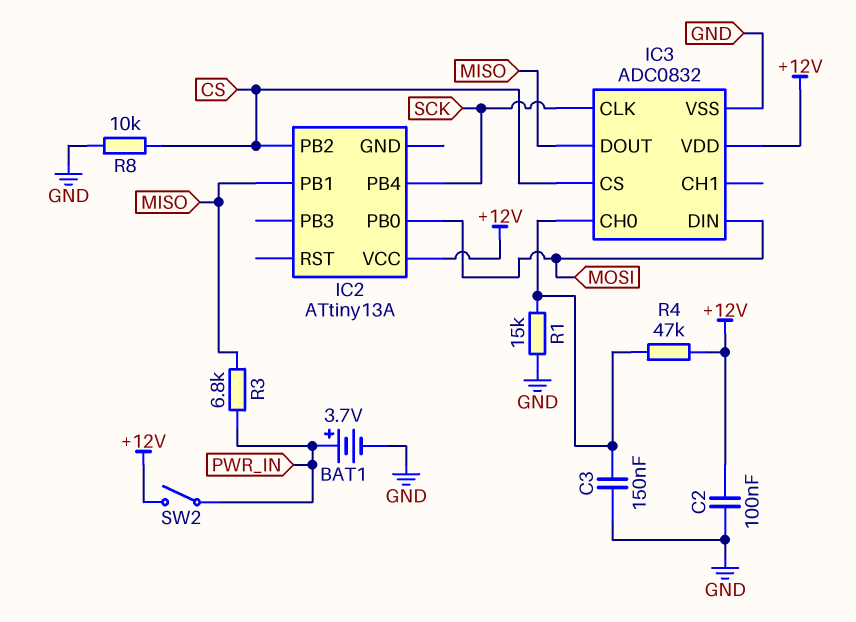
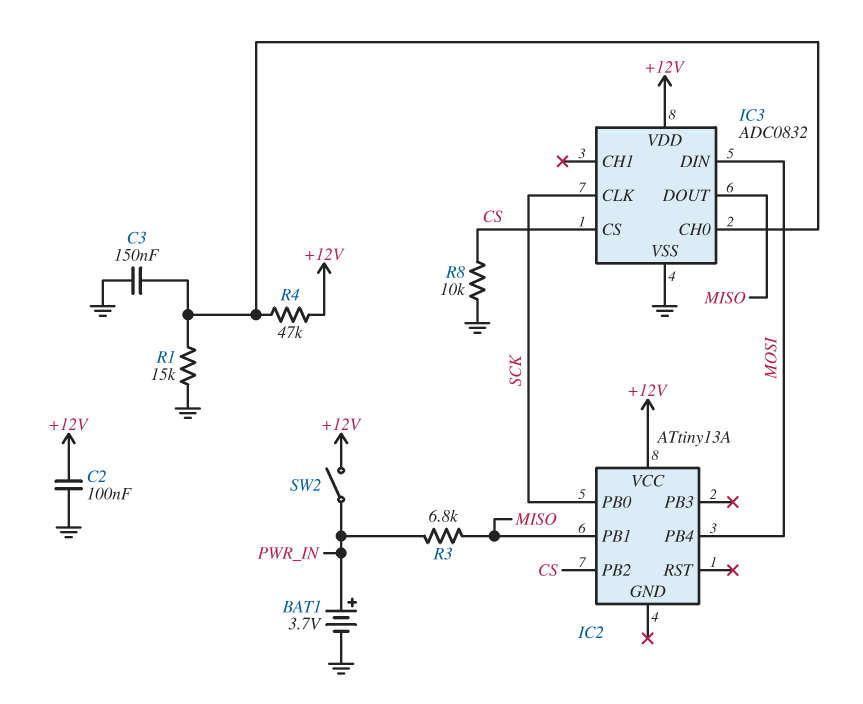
IC2 pin PB0: MOSI -> SCK
IC2 pin PB4: SCK -> MOSI

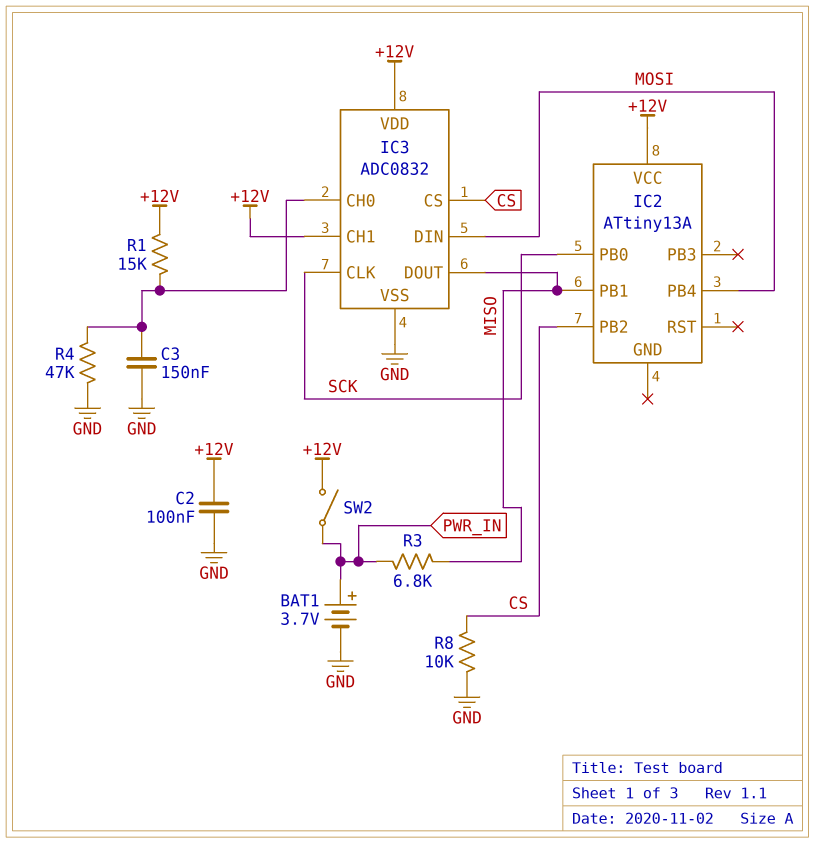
IC3 pin CH1: none -> +12V
R1: 15k (GND, IC3/CH0) -> 15k (+12V, IC3/CH0)
R4: 47k (+12V, IC3/CH0) -> 47k (GND, IC3/CH0)

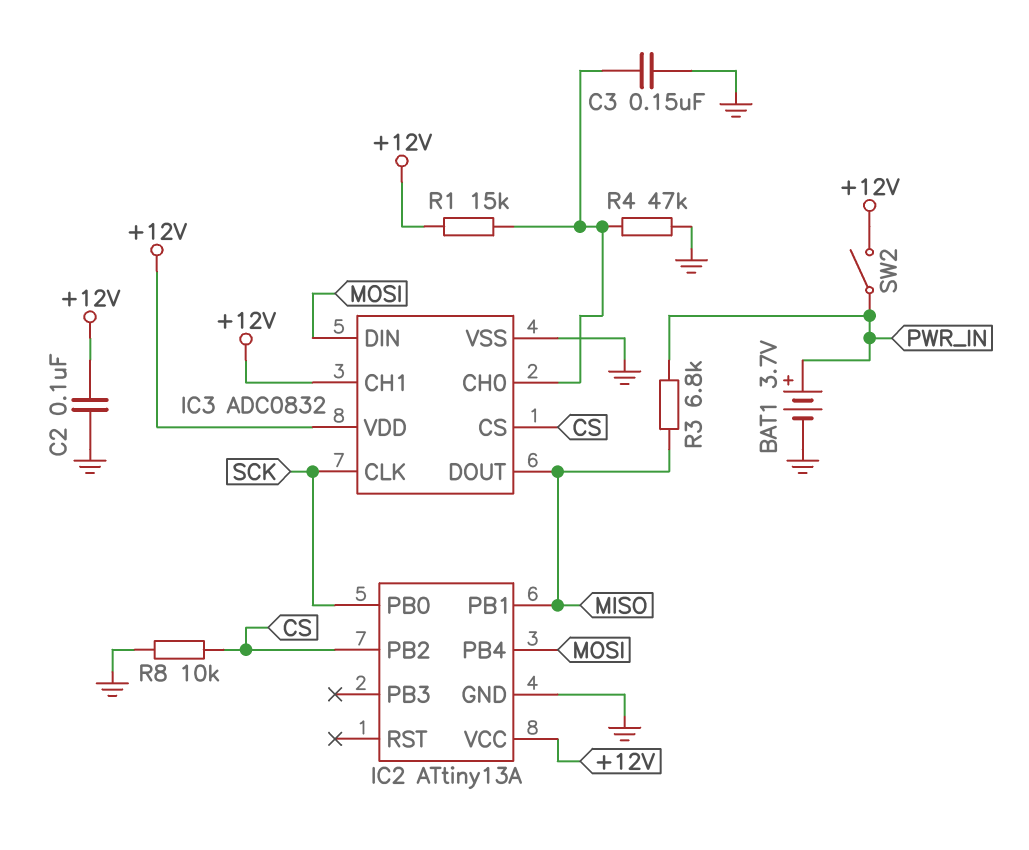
IC2 pin GND: none -> GND

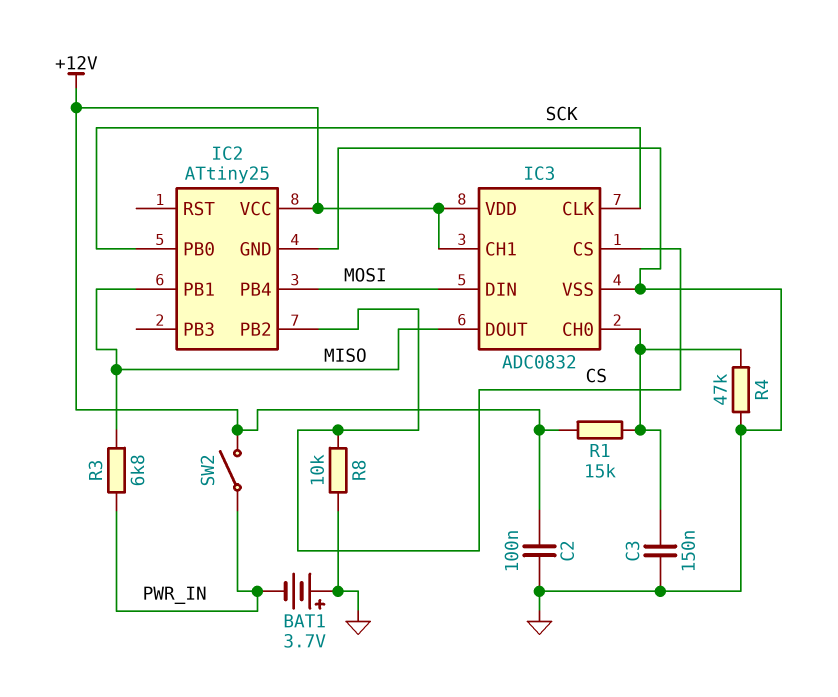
BAT1: 3.7V (plus PWR_IN, minus GND) -> 3.7V (plus GND, minus PWR_IN)
IC2: ATtiny13A -> ATtiny25

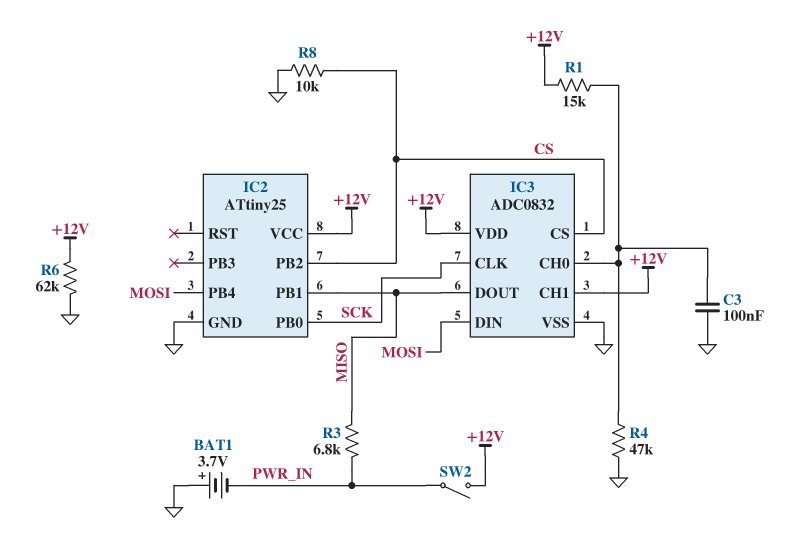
C2: 100nF (+12V, GND) -> none
C3: 150nF (GND, IC3/CH0) -> 100nF (GND, IC3/CH0)
R6: none -> 62k (+12V, GND)

